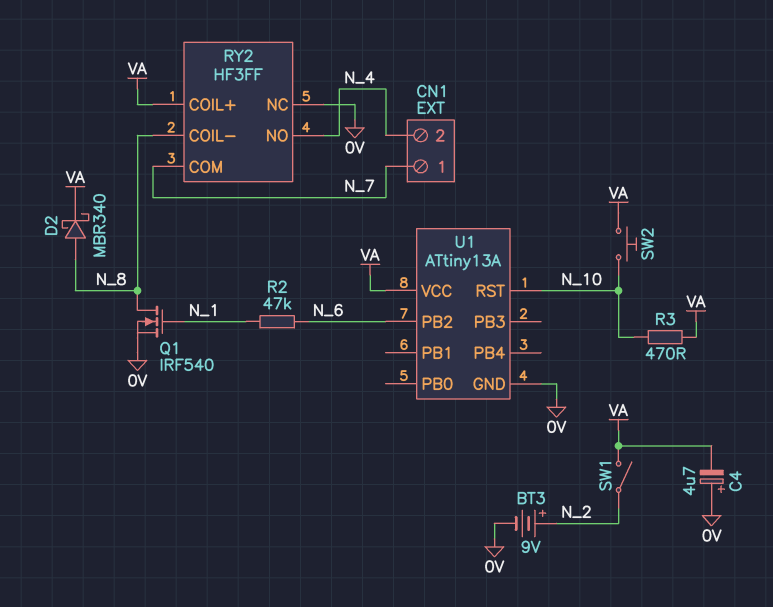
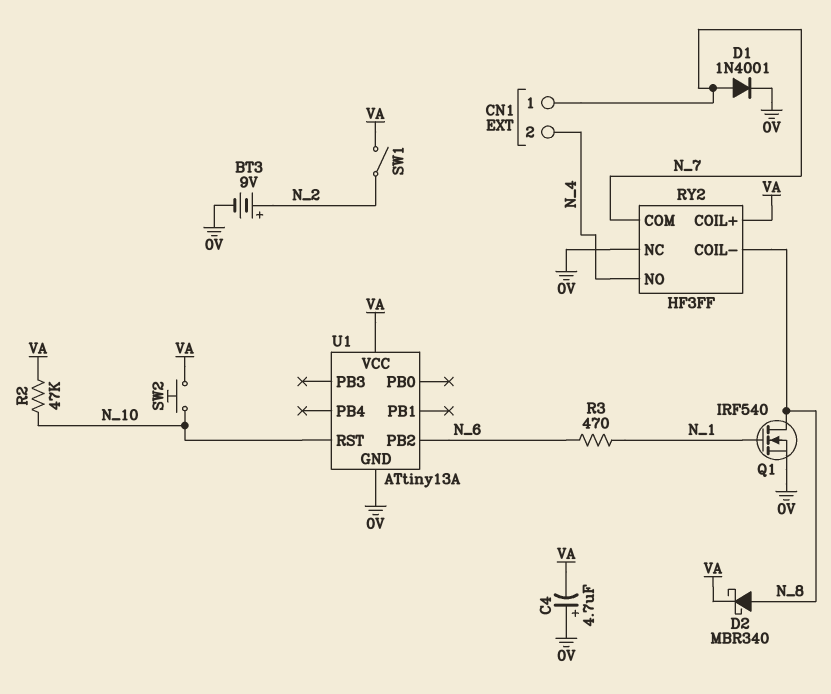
D1: none -> diode 1N4001 (A N_7, K 0V)
R2: 47k (N_1, N_6) -> 47k (N_10, VA)
R3: 470 (N_10, VA) -> 470 (N_1, N_6)

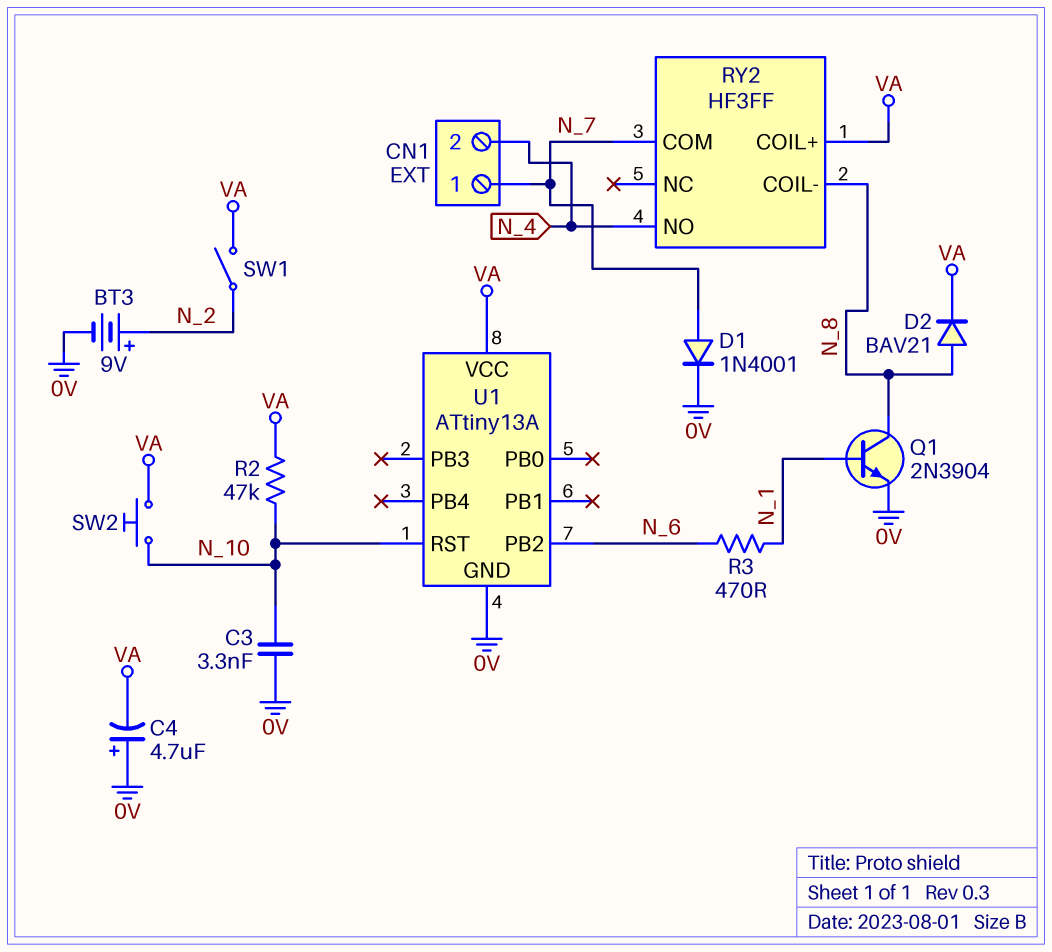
C3: none -> 3.3nF (0V, N_10)
D2: schottky MBR340 (A N_8, K VA) -> diode BAV21 (A N_8, K VA)
Q1: NMOS IRF540 (G N_1, D N_8, S 0V) -> NPN 2N3904 (B N_1, C N_8, E 0V)
RY2 pin NC: 0V -> none

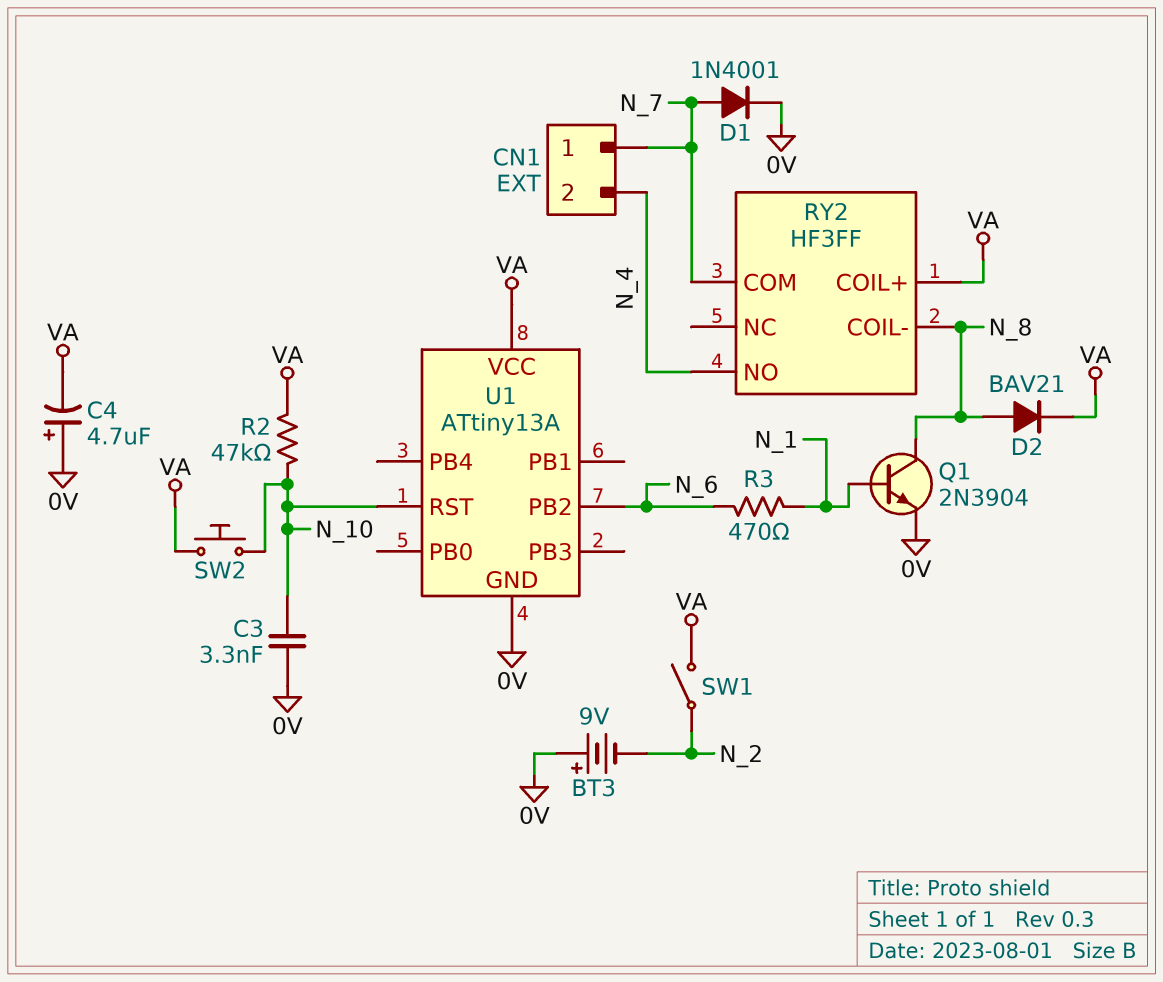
BT3: 9V (plus N_2, minus 0V) -> 9V (plus 0V, minus N_2)

